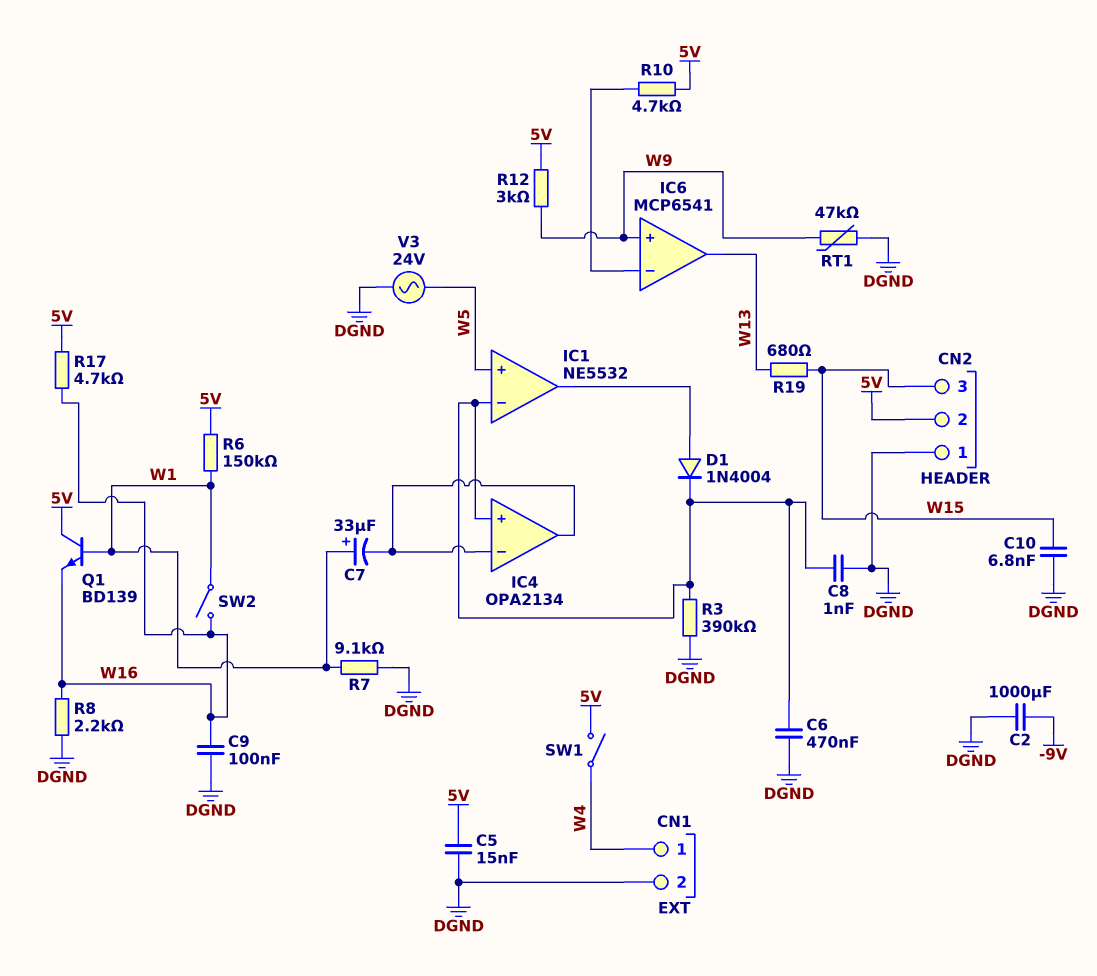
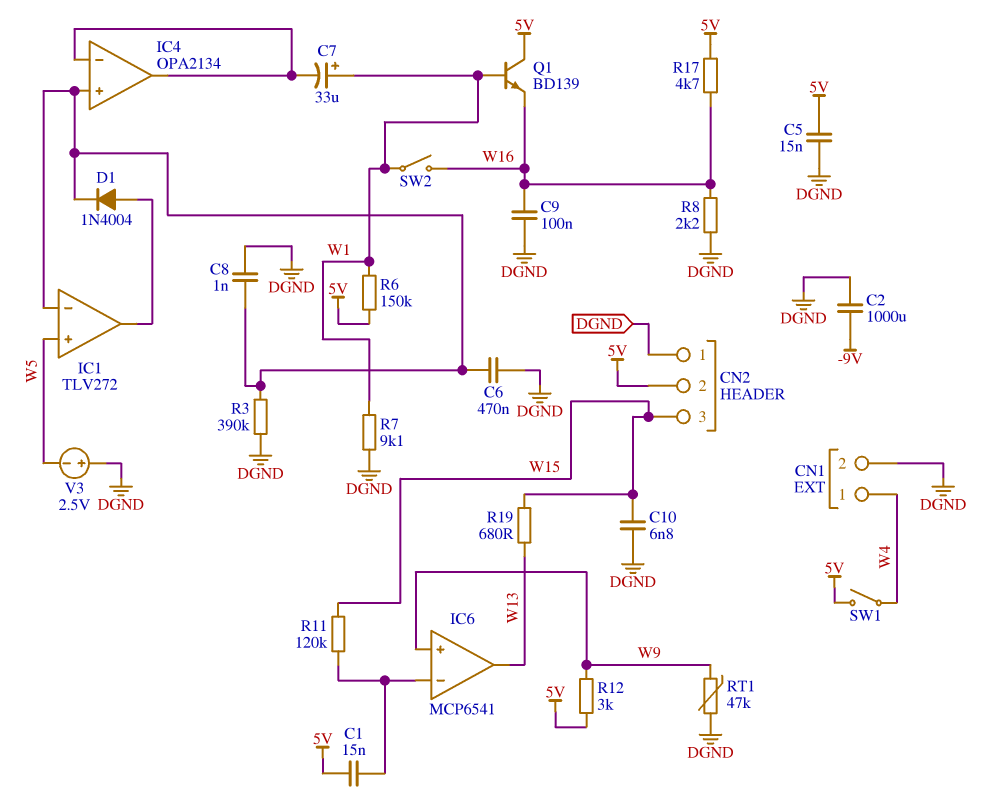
C1: none -> 15nF (5V, IC6/in-)
IC1: NE5532 -> TLV272
R10: 4.7k (5V, IC6/in-) -> none
R11: none -> 120k (IC6/in-, W15)
V3: AC 24V (DGND, W5) -> 2.5V (plus DGND, minus W5)

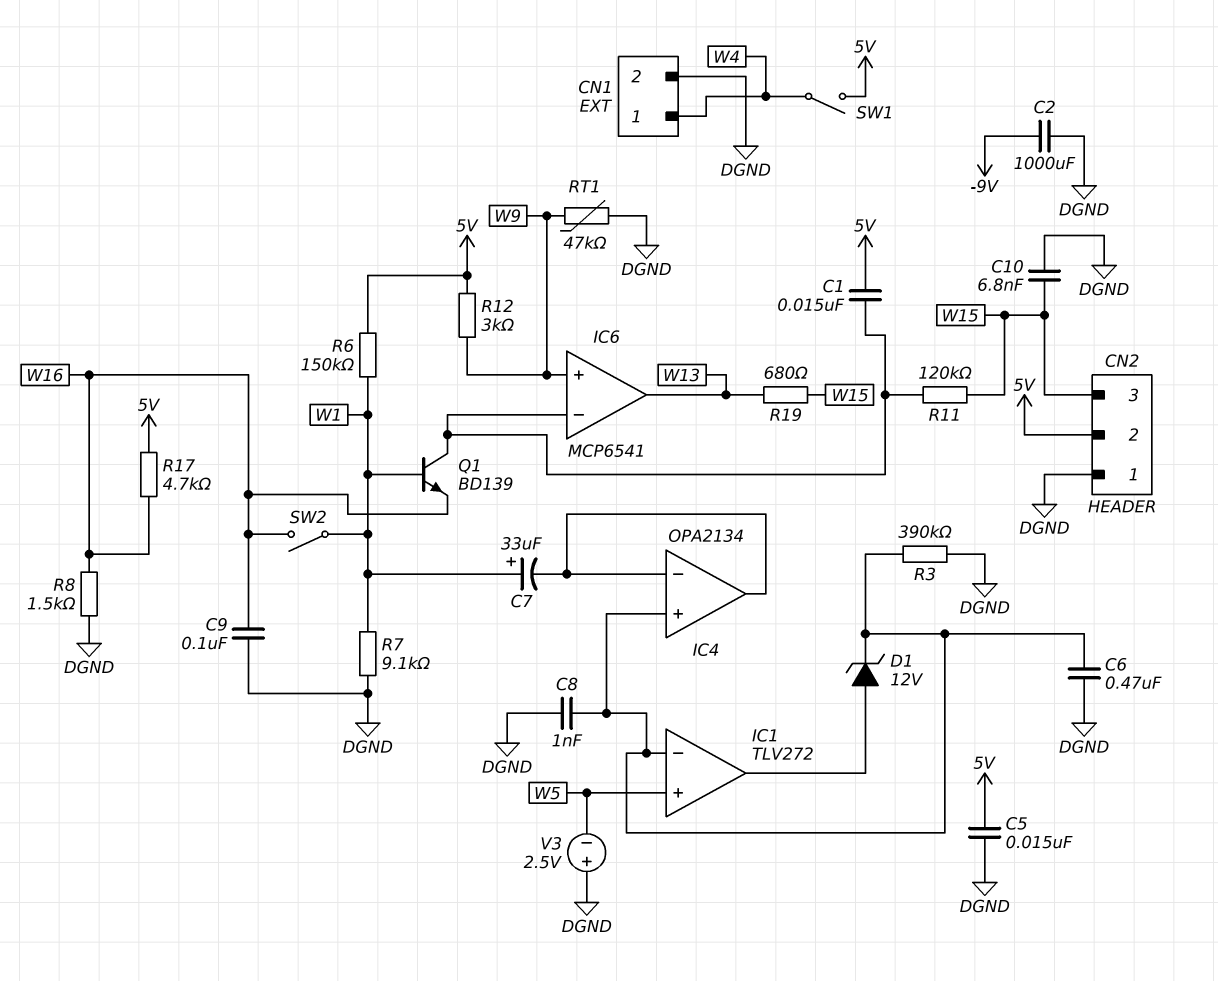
D1: diode 1N4004 (A IC1/out, K IC1/in-) -> zener 12V (A IC1/out, K IC1/in-)
Q1: NPN BD139 (B W1, C 5V, E W16) -> NPN BD139 (B W1, C IC6/in-, E W16)
R8: 2.2k (DGND, W16) -> 1.5k (DGND, W16)

